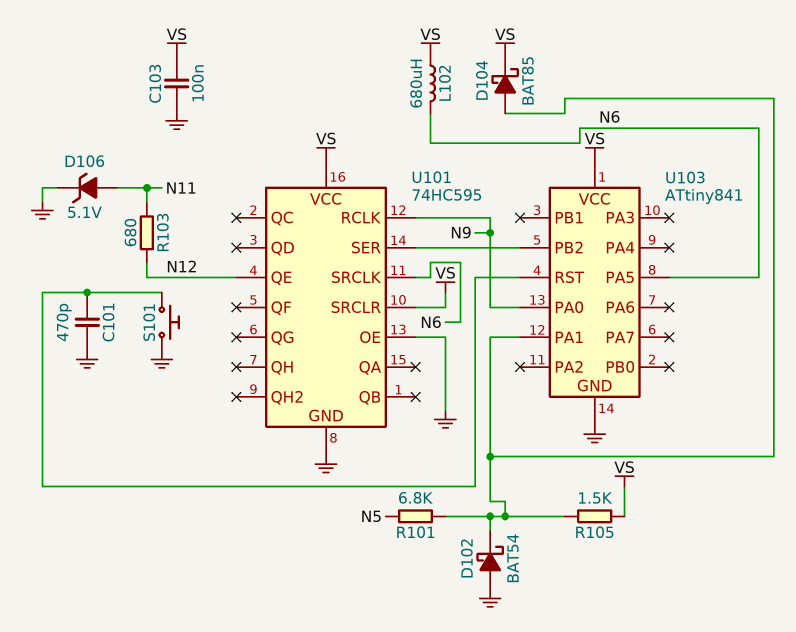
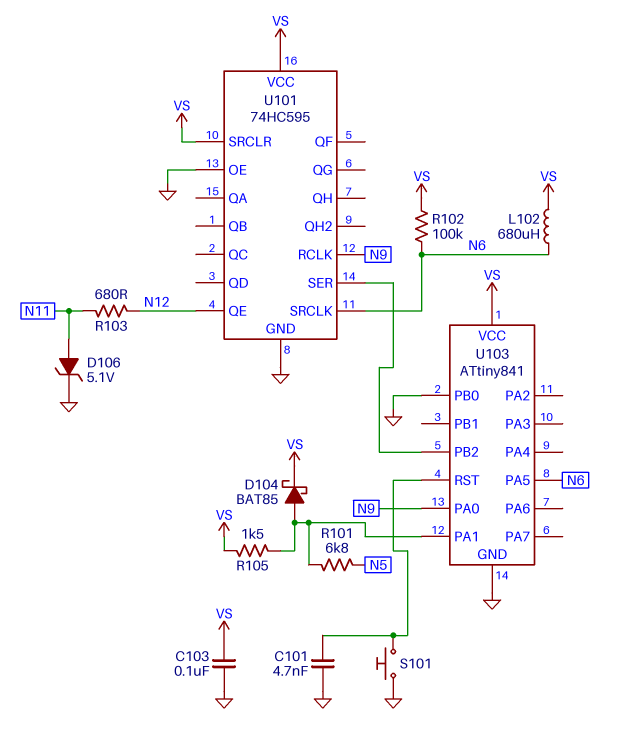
C101: 470pF (GND, U103/RST) -> 4.7nF (GND, U103/RST)
D102: schottky BAT54 (A GND, K U103/PA1) -> none
R102: none -> 100k (N6, VS)
U103 pin PB0: none -> GND

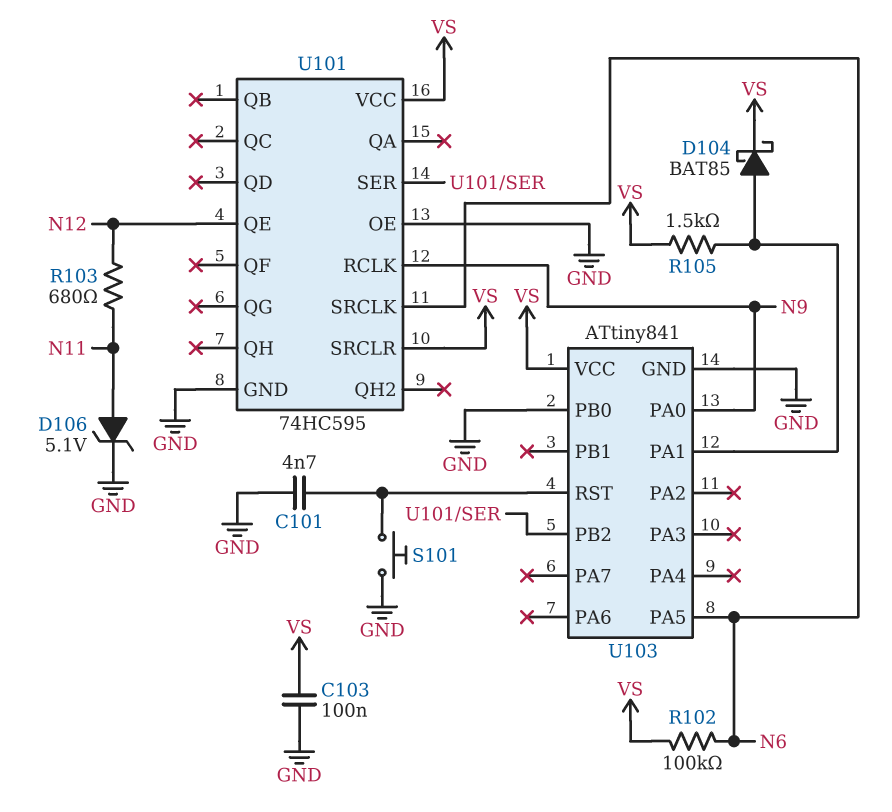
L102: 680uH (N6, VS) -> none
R101: 6.8k (N5, U103/PA1) -> none

